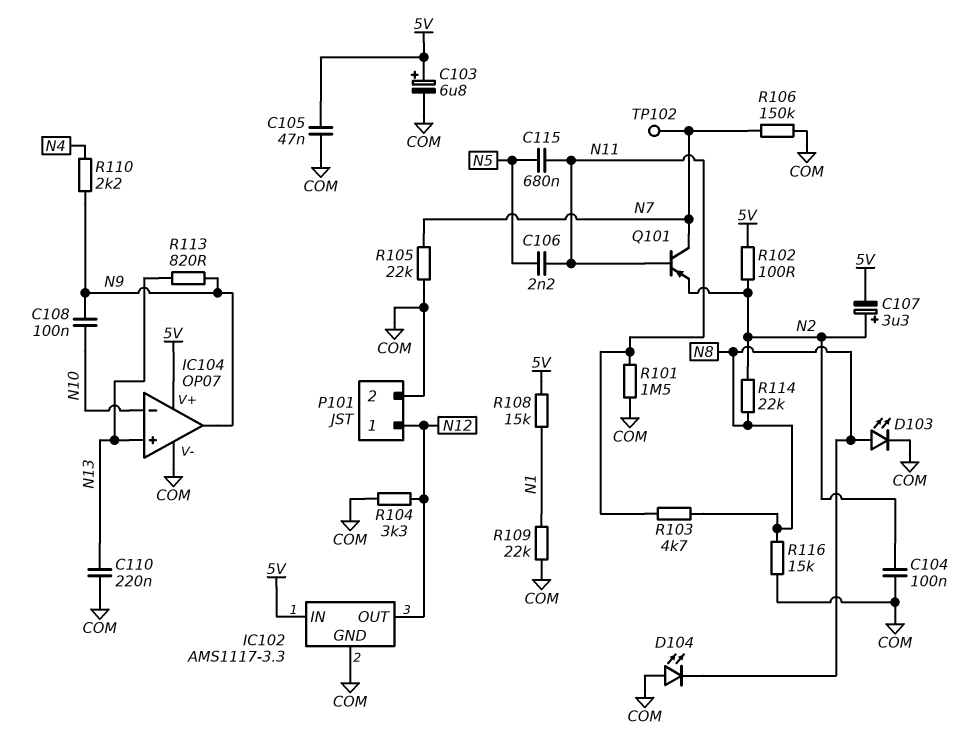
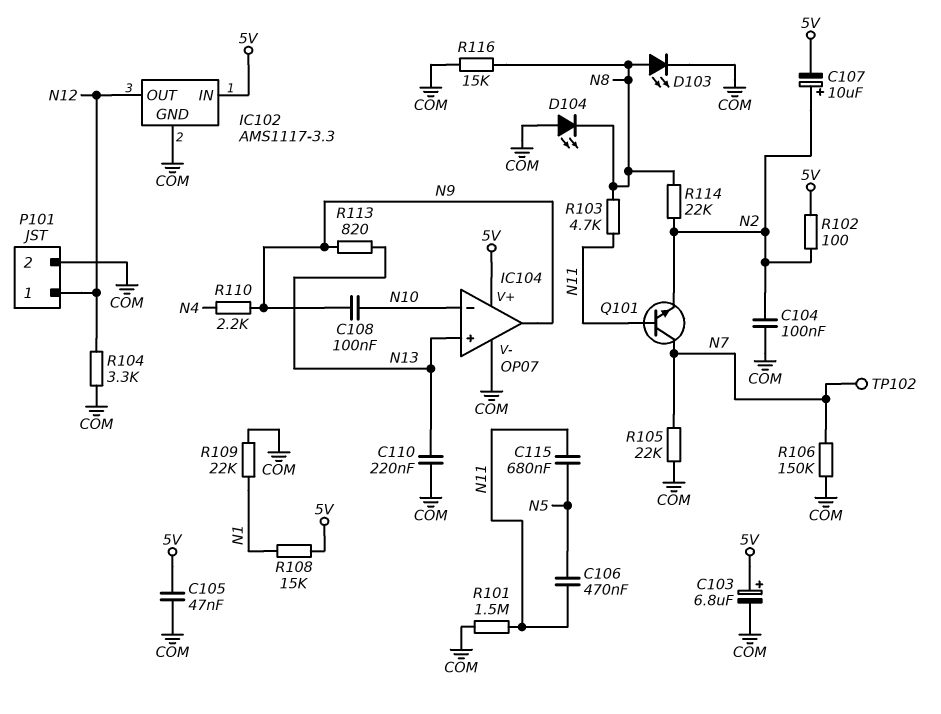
C106: 2.2nF (N5, N11) -> 470nF (N5, N11)
C107: 3.3uF (plus N2, minus 5V) -> 10uF (plus N2, minus 5V)
Q101: PNP (B N11, C N7, E N2) -> NPN (B N11, C N7, E N2)

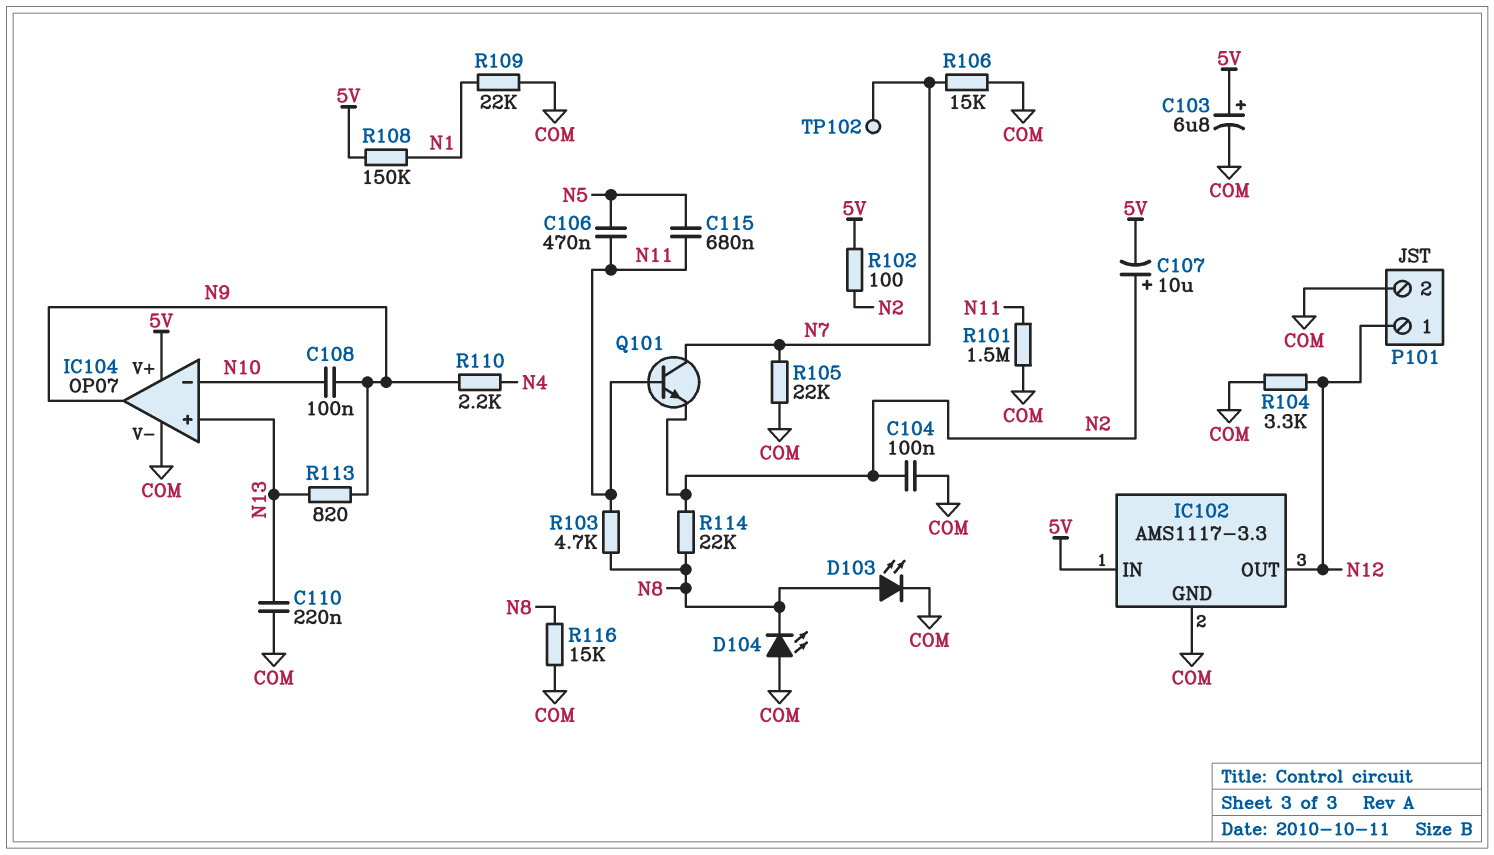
C105: 47nF (5V, COM) -> none
R106: 150k (COM, N7) -> 15k (COM, N7)
R108: 15k (5V, N1) -> 150k (5V, N1)

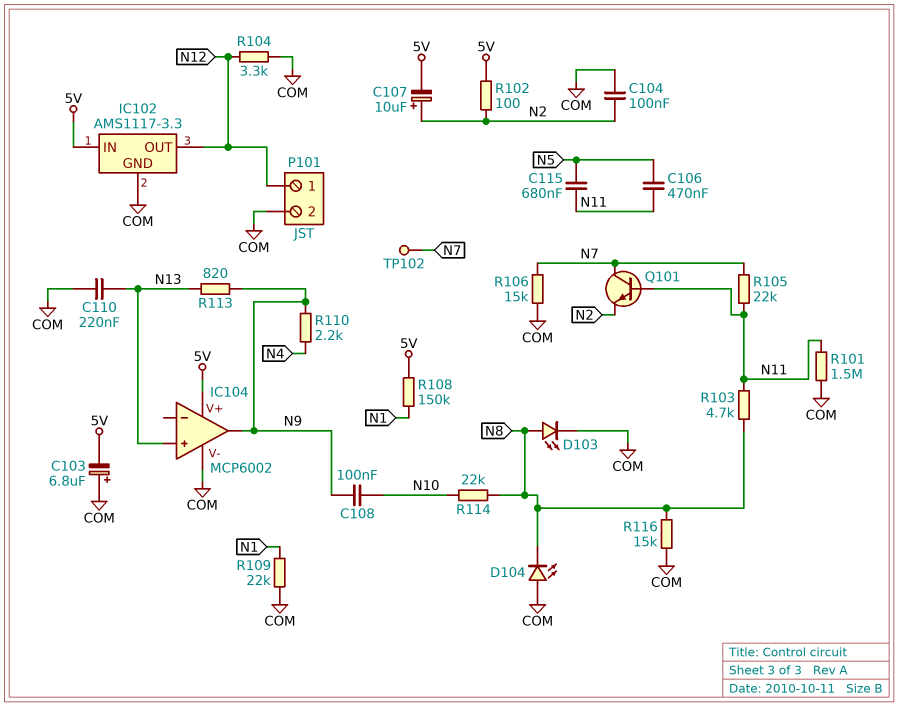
C103: 6.8uF (plus 5V, minus COM) -> 6.8uF (plus COM, minus 5V)
IC104: OP07 -> MCP6002
IC104 pin in-: N10 -> none
R105: 22k (COM, N7) -> 22k (N7, N11)
R114: 22k (N2, N8) -> 22k (N8, N10)

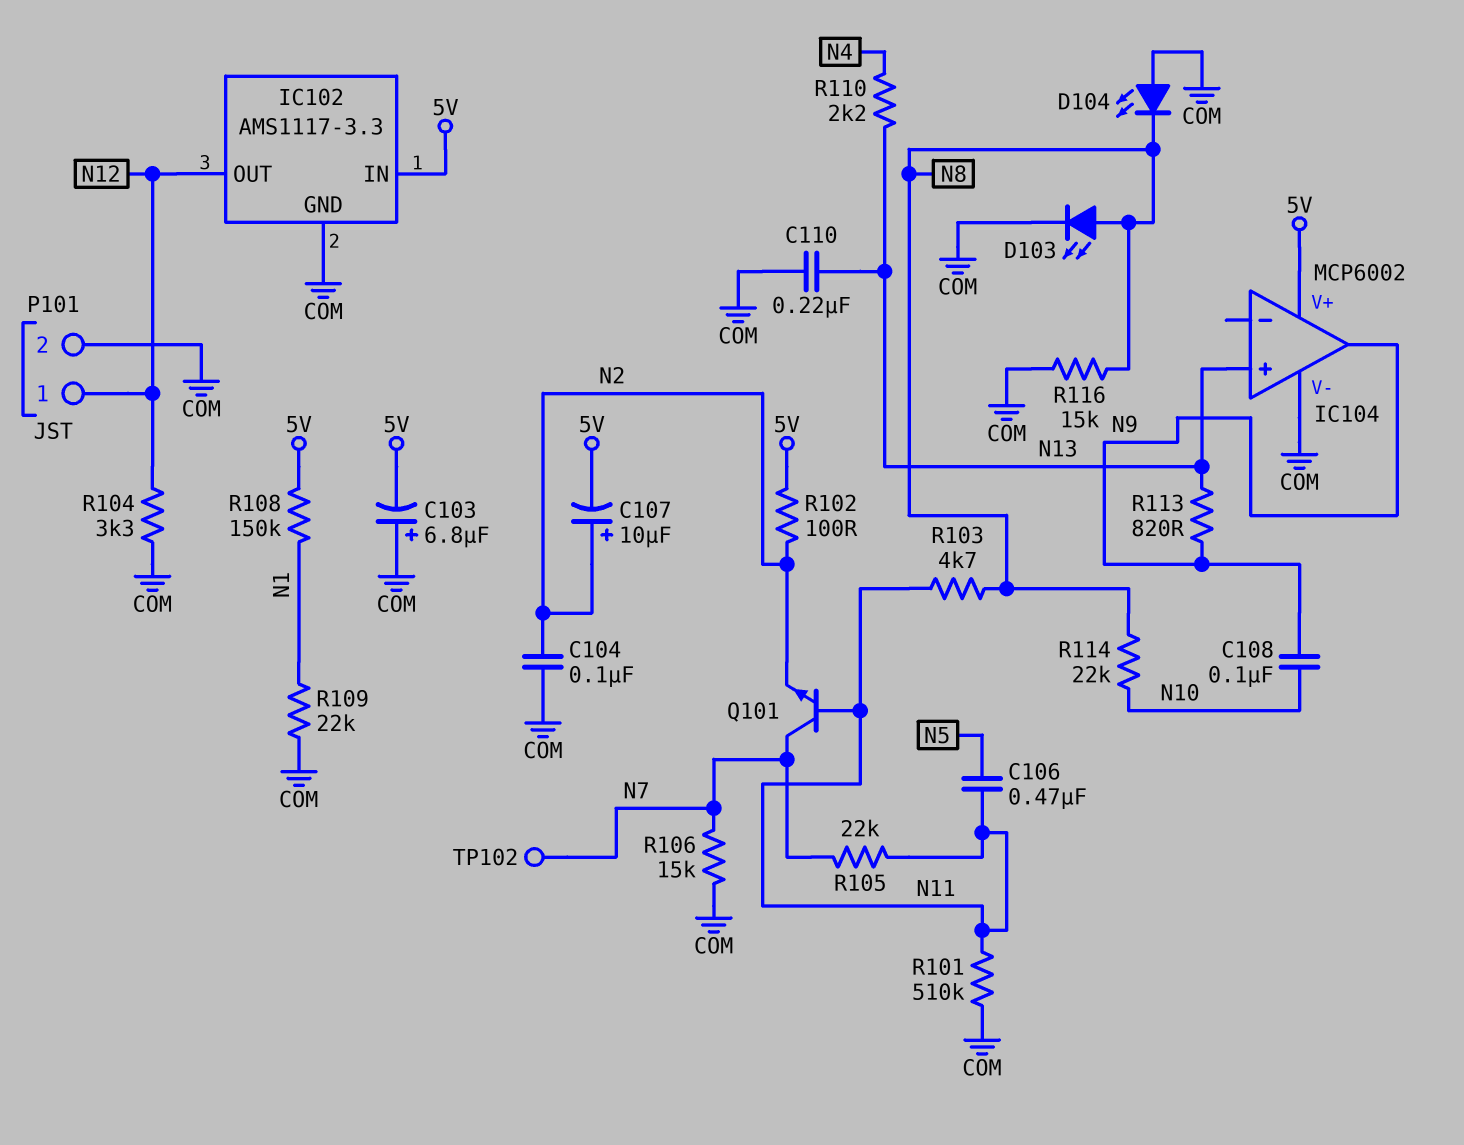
C115: 680nF (N5, N11) -> none
R101: 1.5M (COM, N11) -> 510k (COM, N11)
R110: 2.2k (N4, N9) -> 2.2k (N4, N13)

